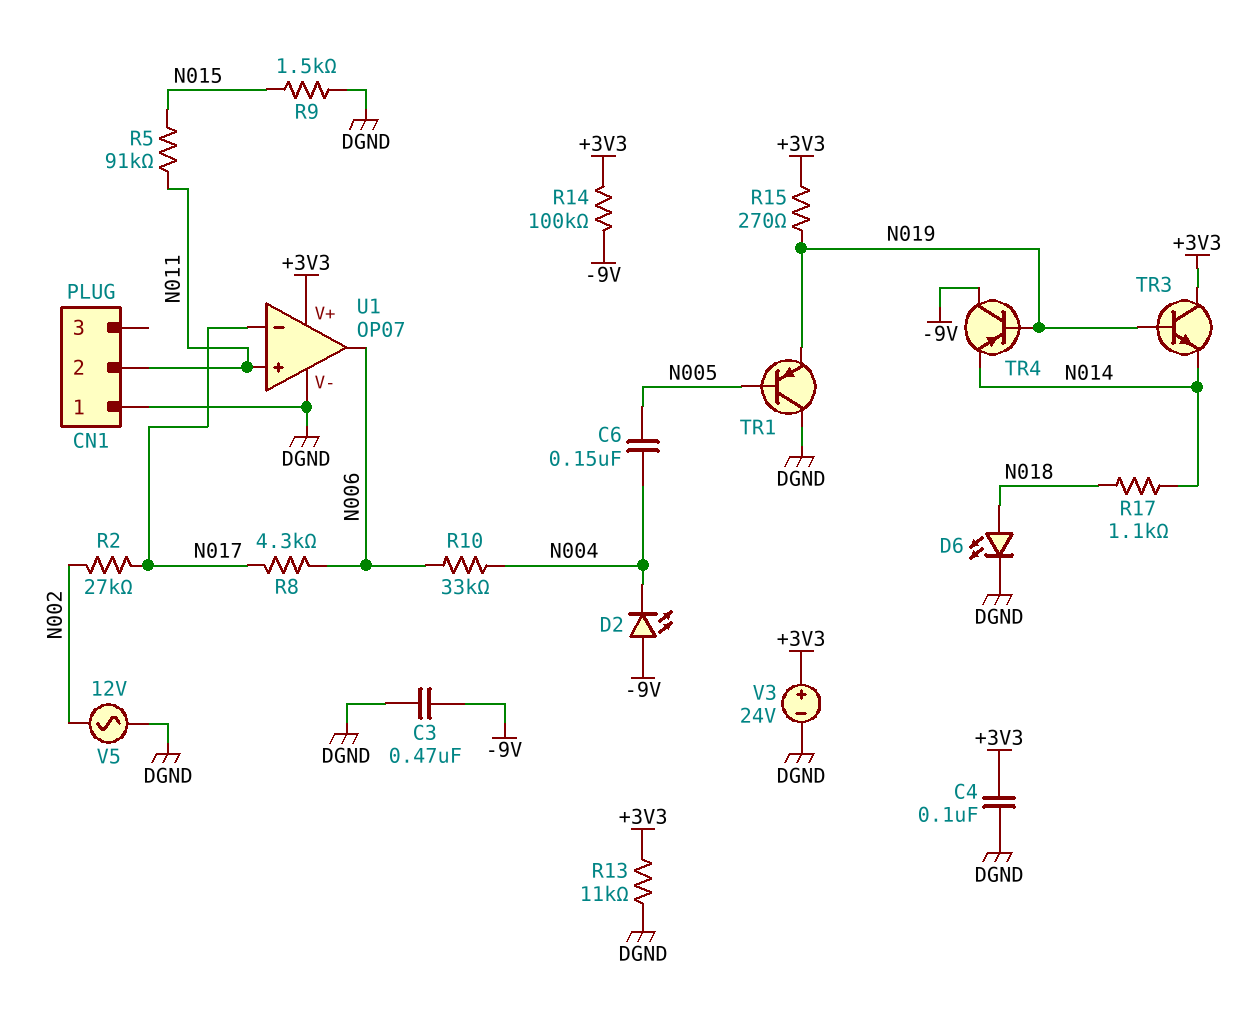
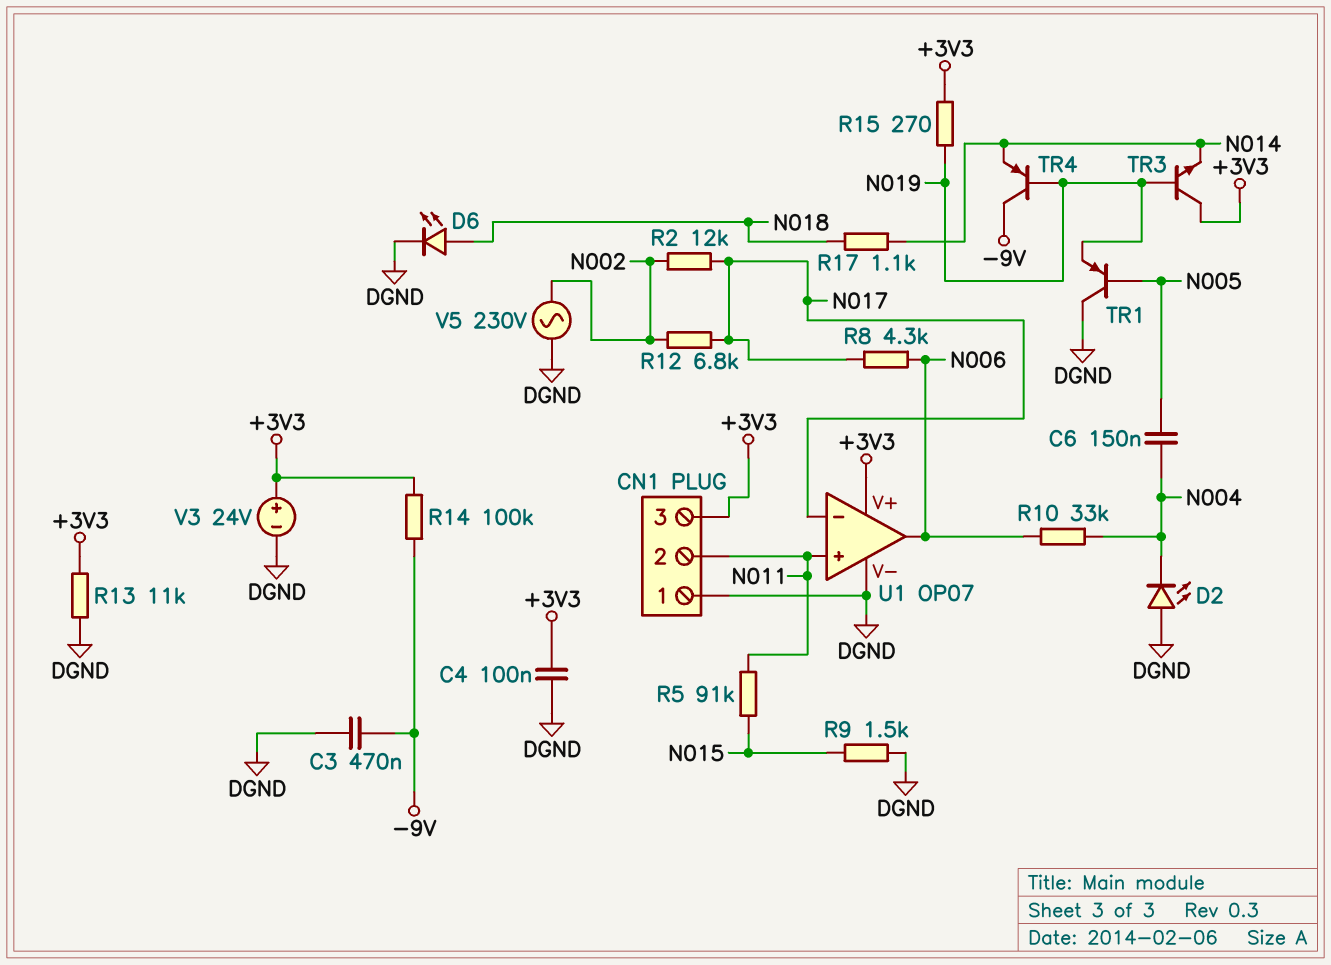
CN1 pin 3: none -> +3V3
D2: LED (A -9V, K N004) -> LED (A DGND, K N004)
R2: 27k (N002, N017) -> 12k (N002, N017)
R12: none -> 6.8k (N002, N017)
V5: AC 12V (DGND, N002) -> AC 230V (DGND, N002)

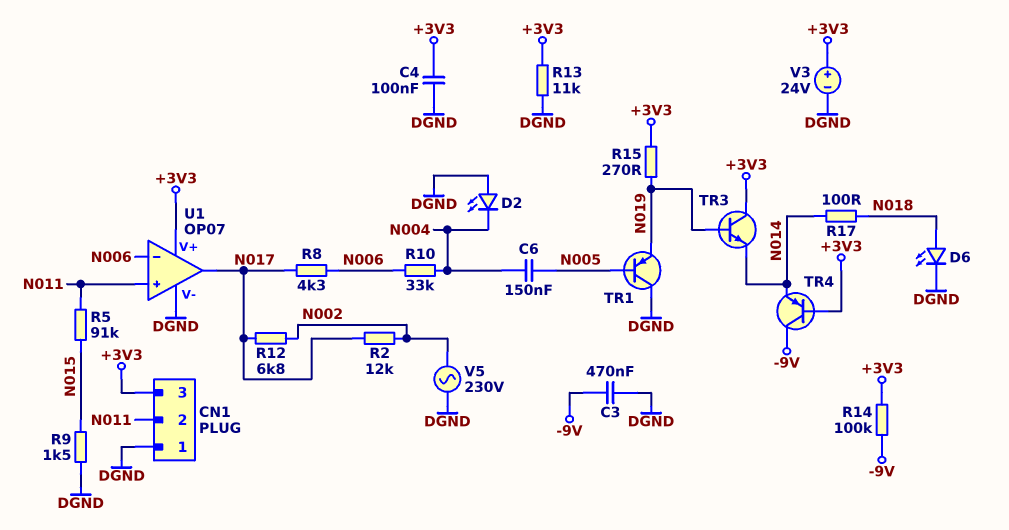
R17: 1.1k (N014, N018) -> 100 (N014, N018)
TR4: PNP (B N019, C -9V, E N014) -> PNP (B +3V3, C -9V, E N014)
U1 pin in-: N017 -> N006
U1 pin out: N006 -> N017

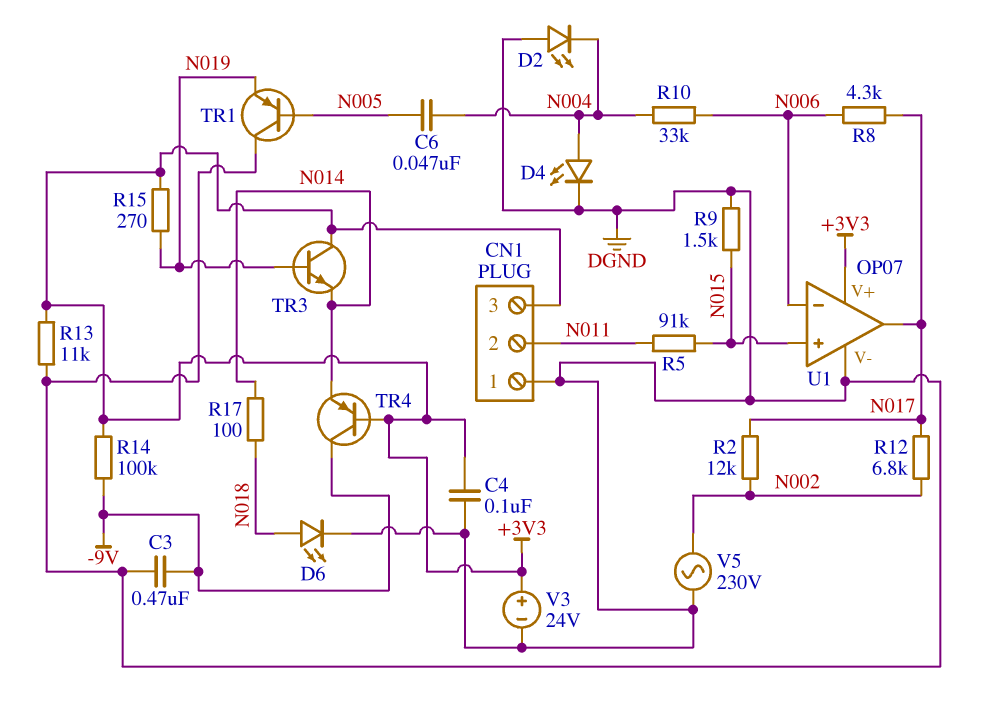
C6: 150nF (N004, N005) -> 47nF (N004, N005)
D4: none -> LED (A N004, K DGND)
U1 pin in+: N011 -> N015

